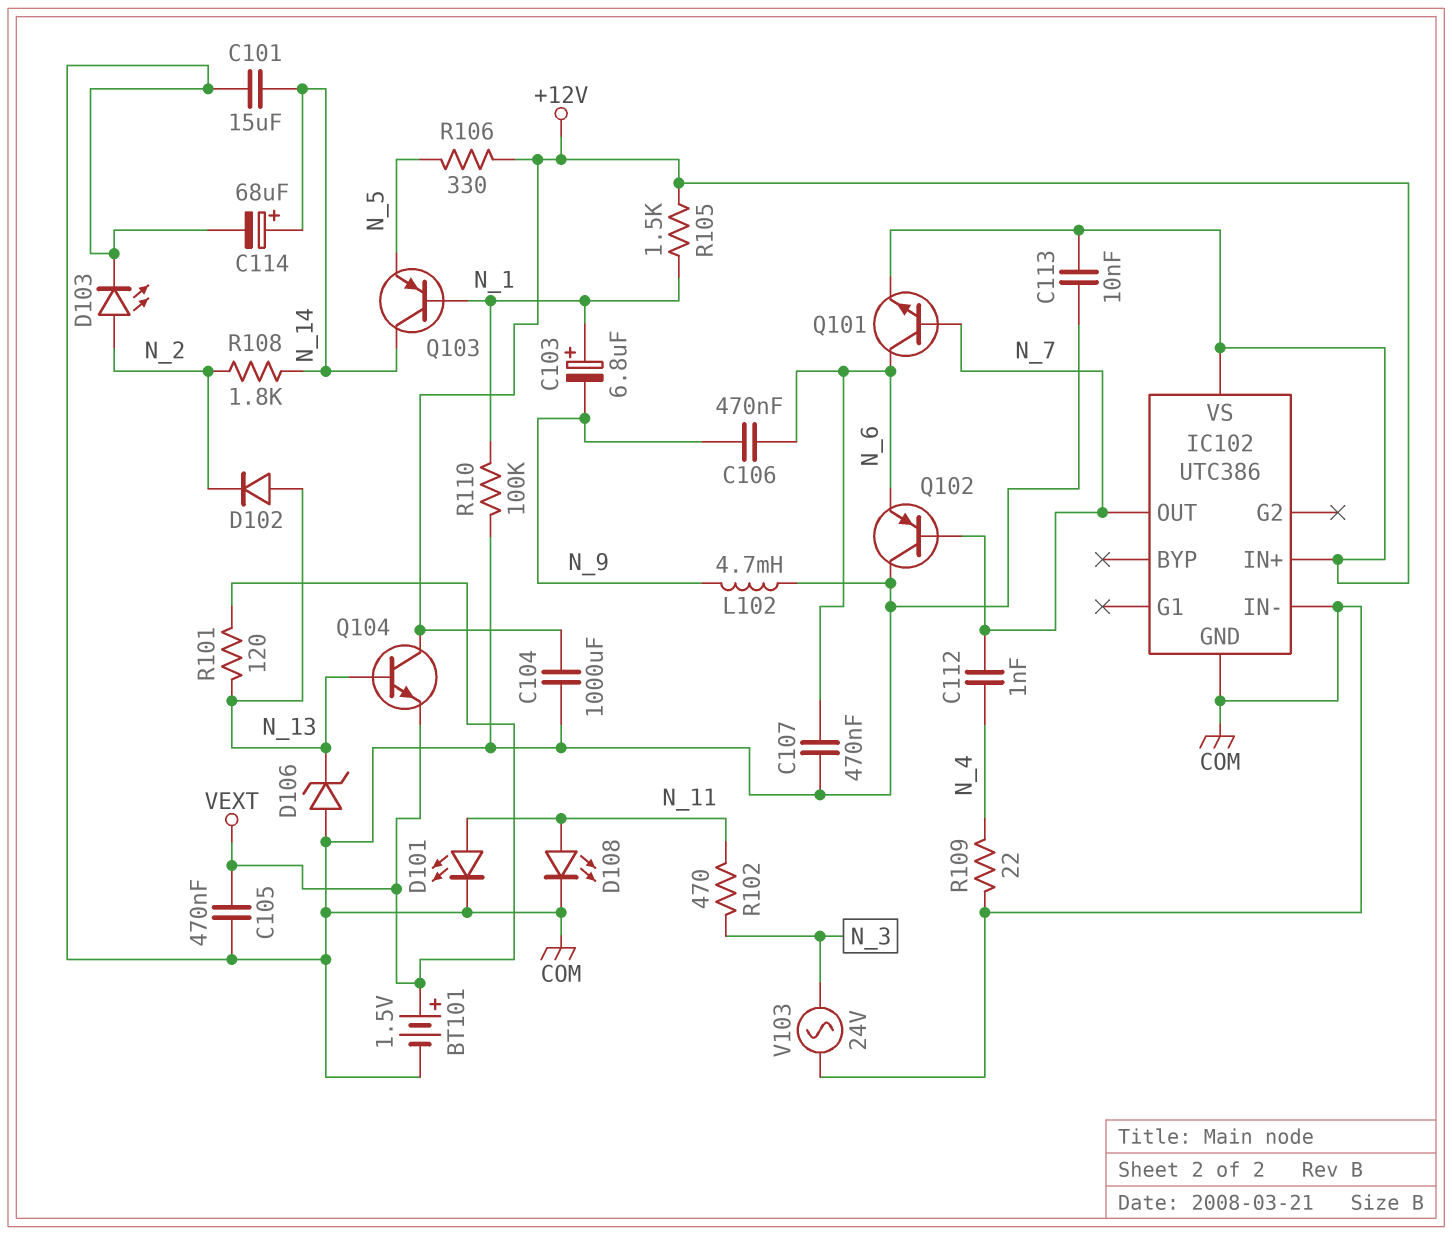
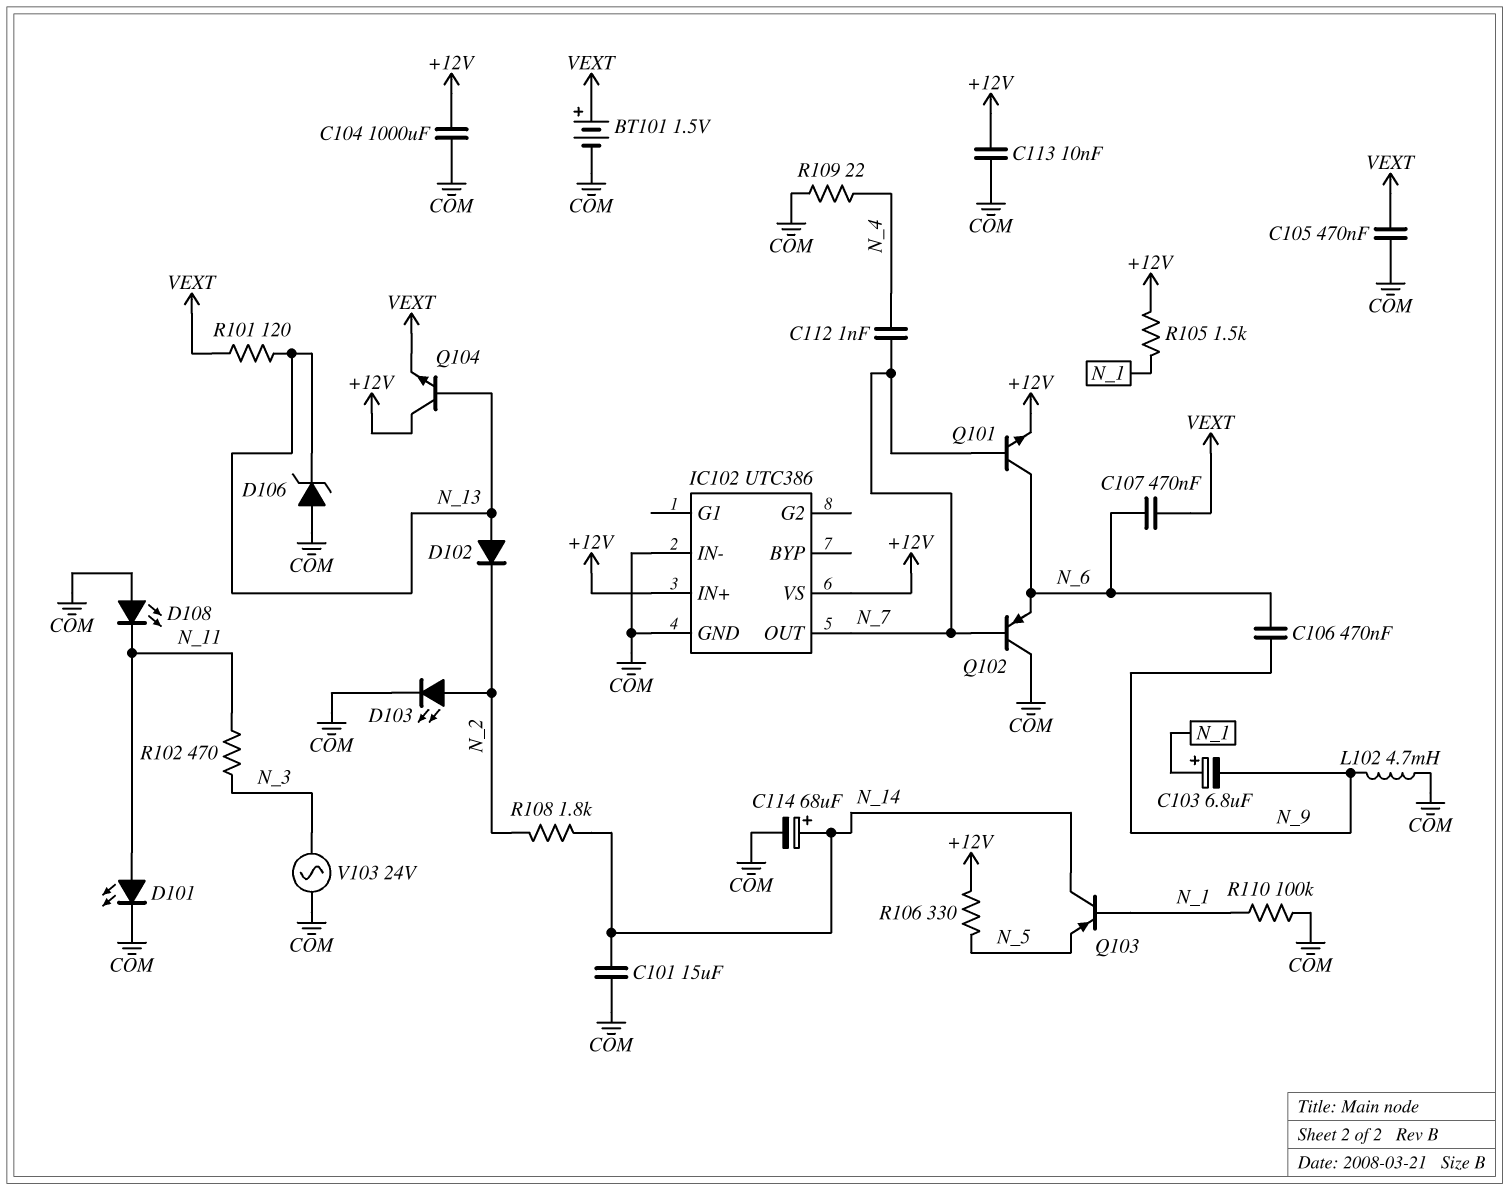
C107: 470nF (COM, N_6) -> 470nF (N_6, VEXT)
D108: LED (A N_11, K COM) -> LED (A COM, K N_11)

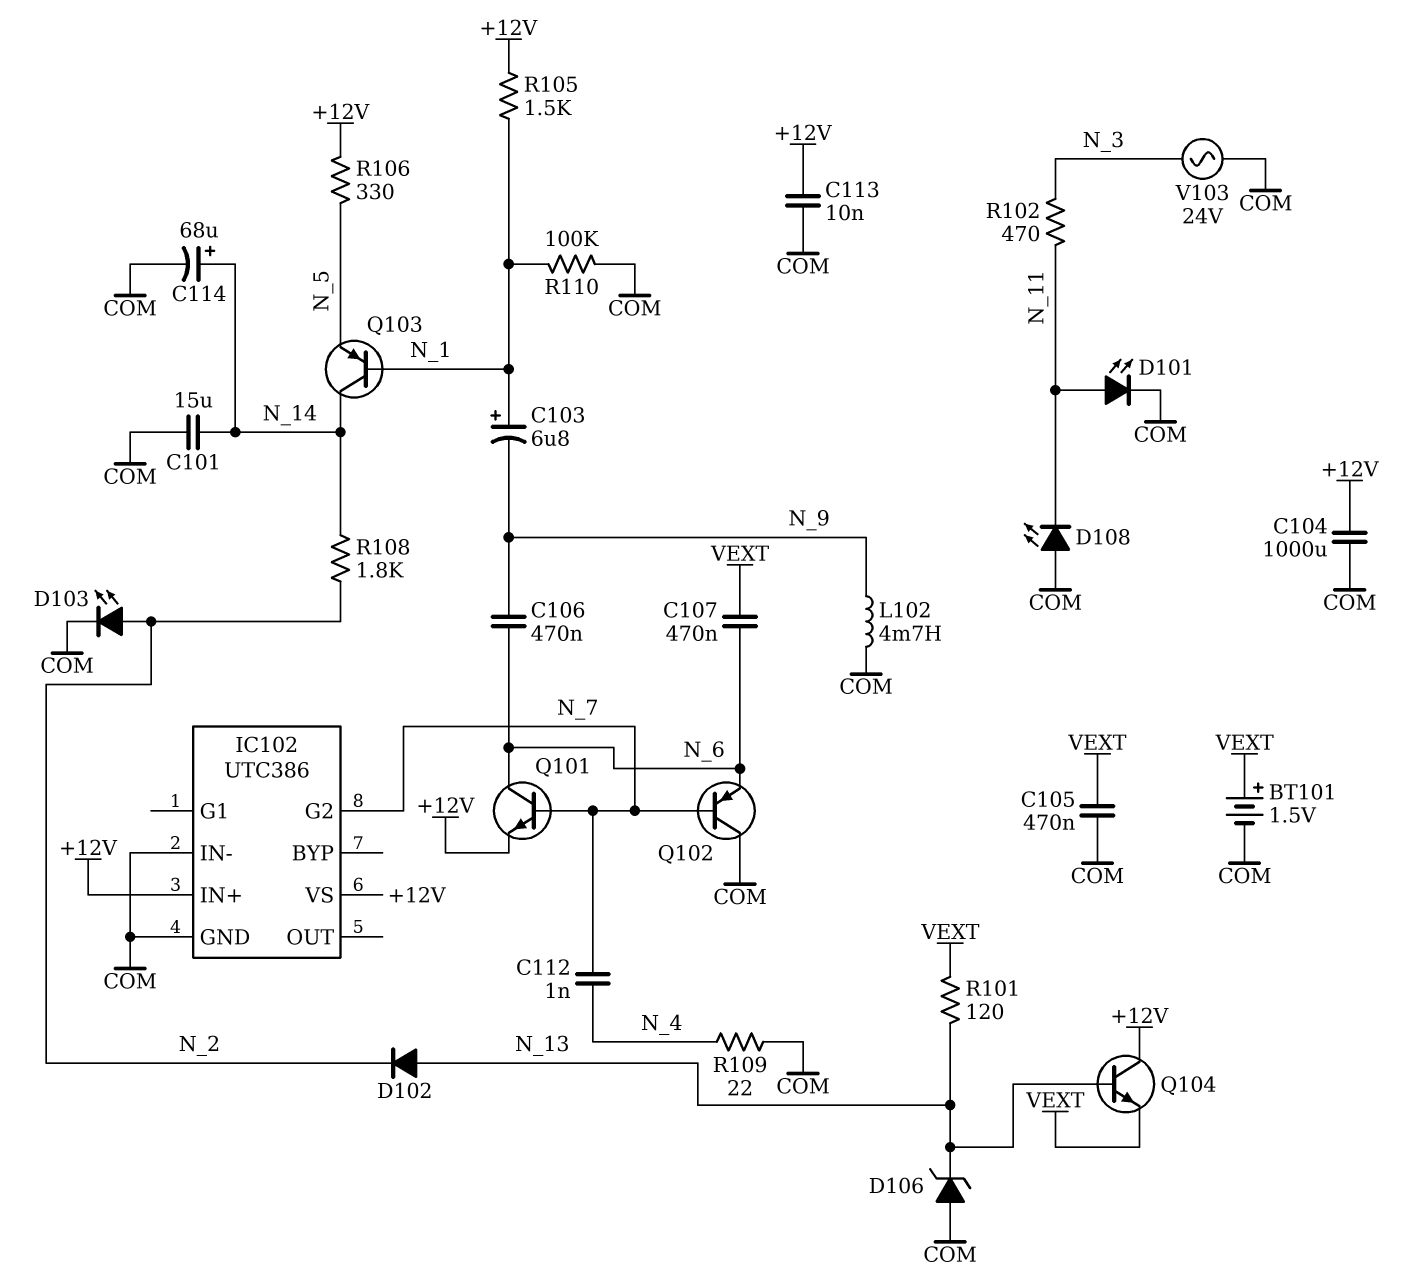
IC102 pin G2: none -> N_7
IC102 pin OUT: N_7 -> none

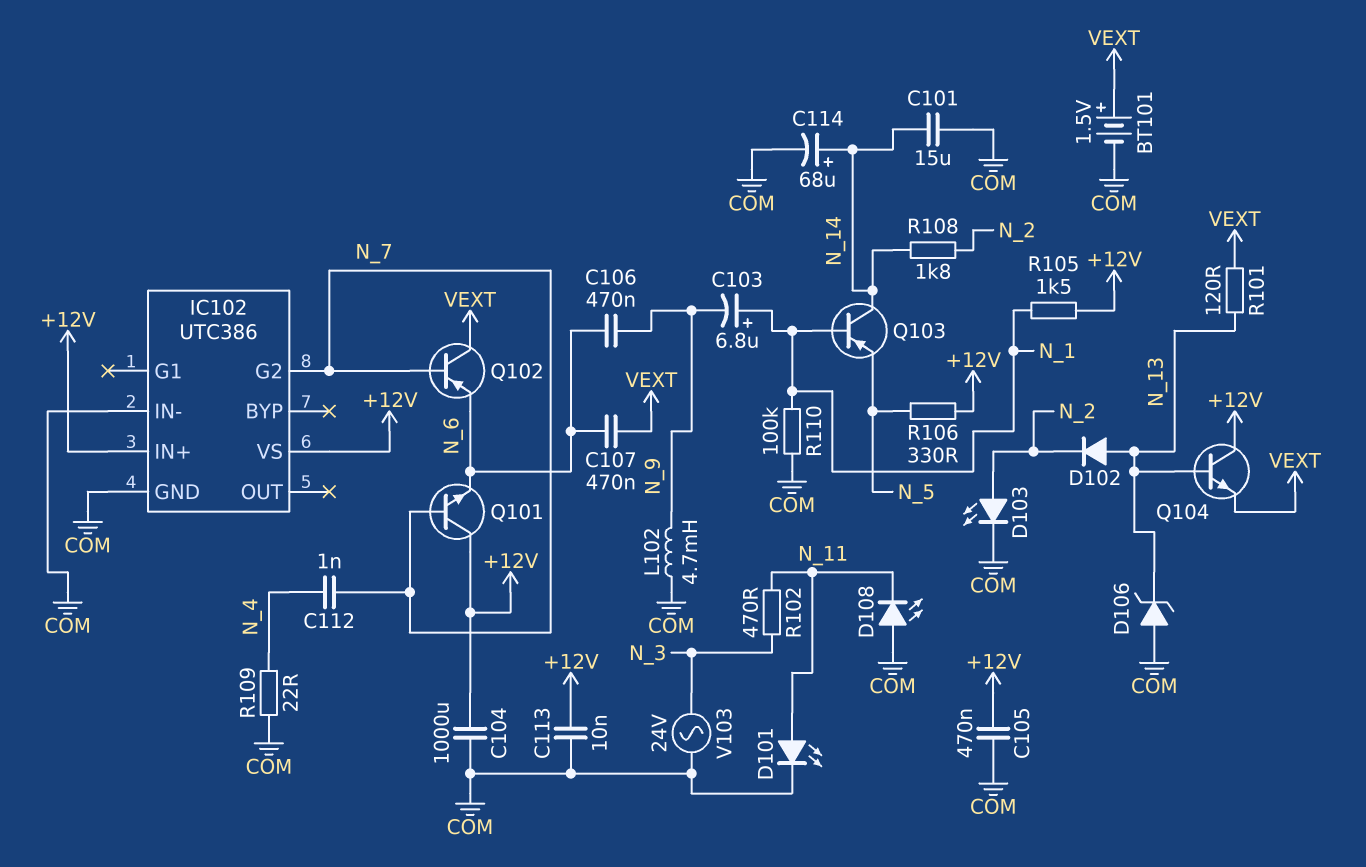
C105: 470nF (COM, VEXT) -> 470nF (+12V, COM)
Q101: NPN (B N_7, C N_6, E +12V) -> NPN (B N_7, C +12V, E N_6)
Q102: PNP (B N_7, C COM, E N_6) -> PNP (B N_7, C VEXT, E N_6)

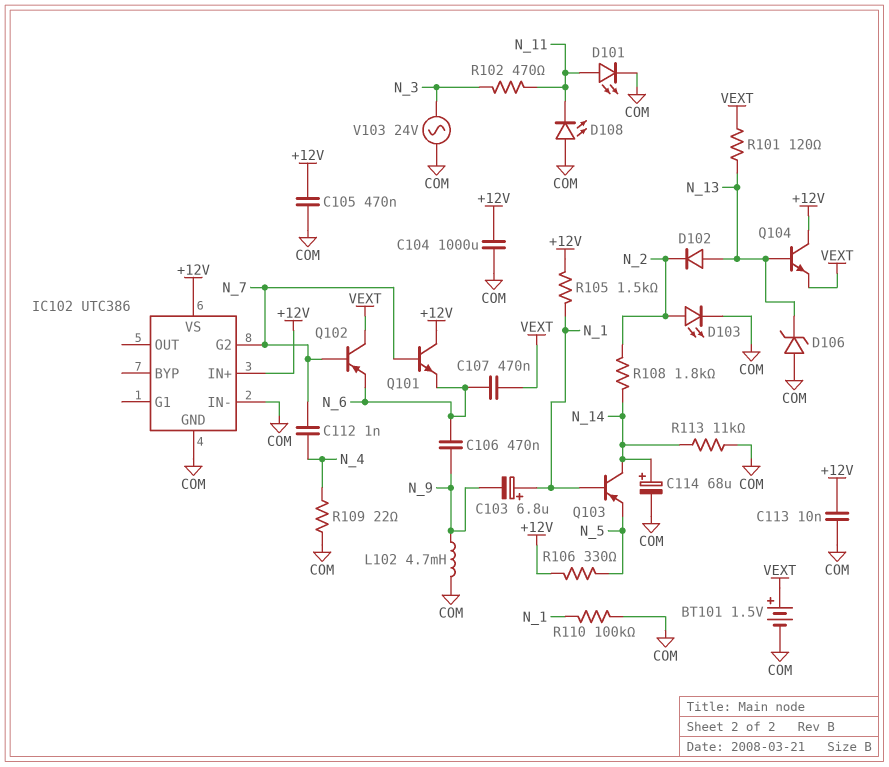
C101: 15uF (COM, N_14) -> none
R113: none -> 11k (COM, N_14)

